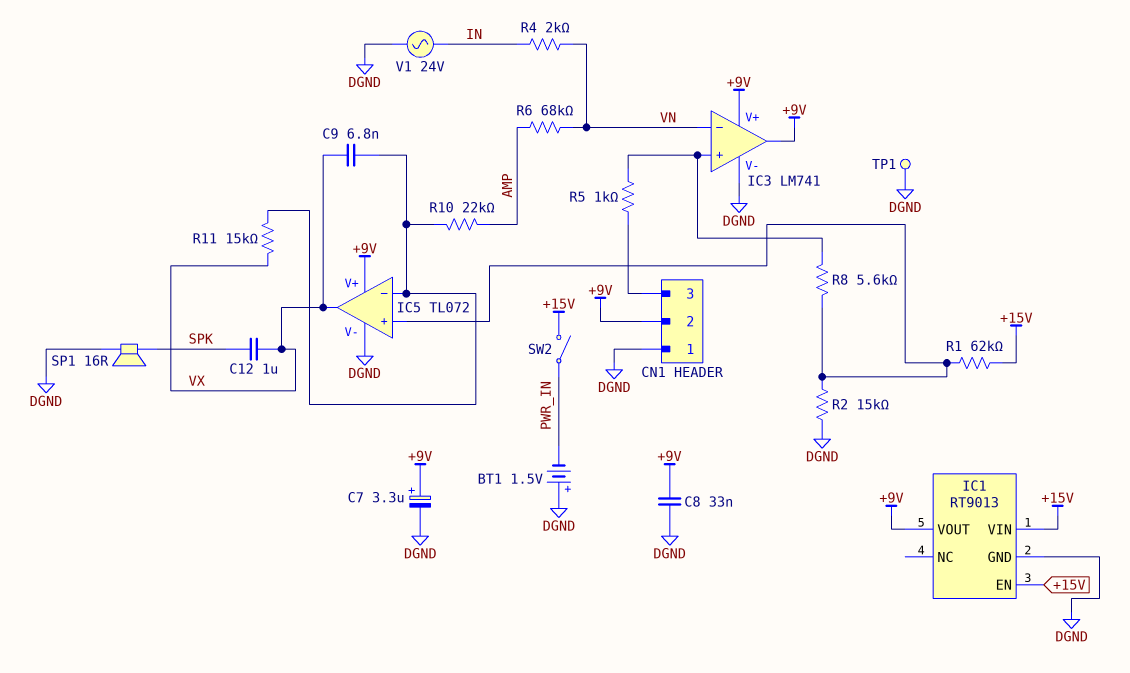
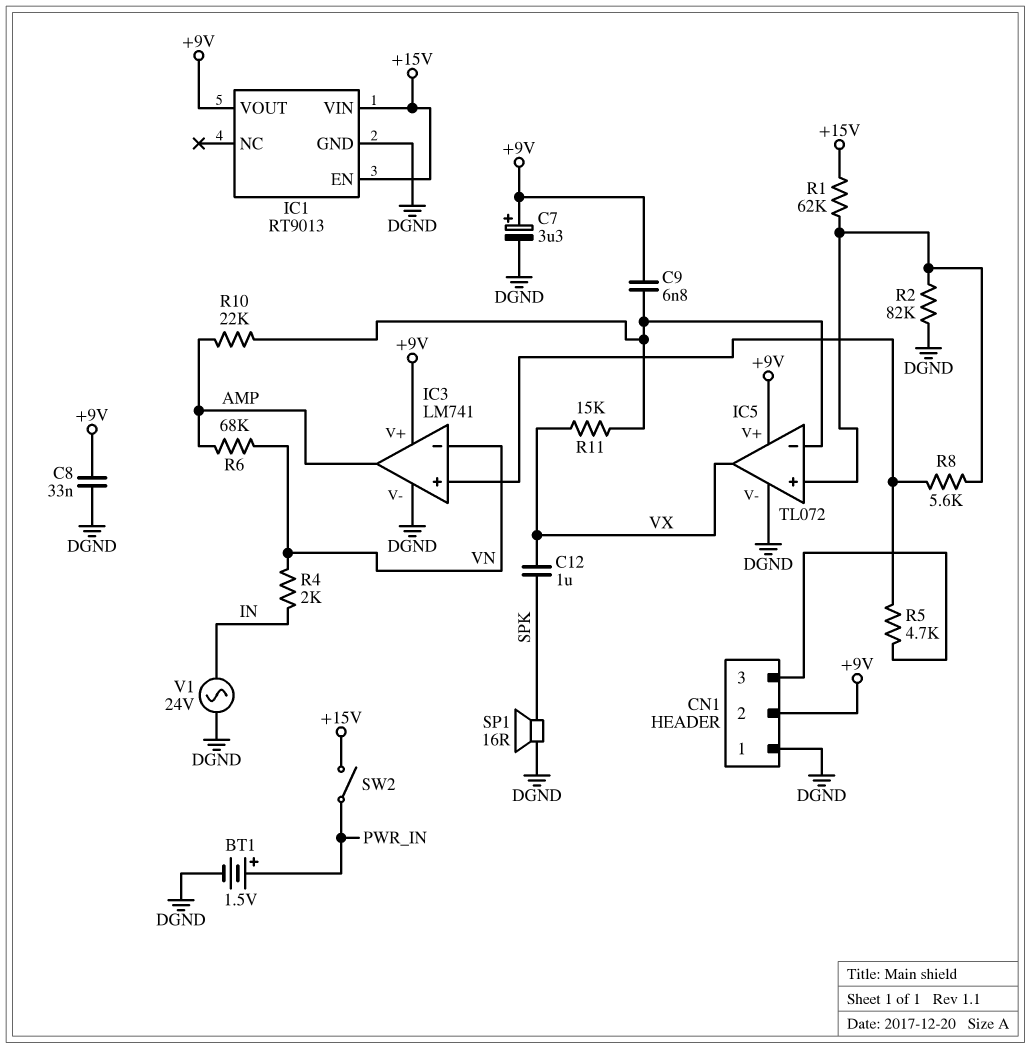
BT1: 1.5V (plus DGND, minus PWR_IN) -> 1.5V (plus PWR_IN, minus DGND)
C9: 6.8nF (IC5/in-, VX) -> 6.8nF (+9V, IC5/in-)
IC3 pin out: +9V -> AMP
R2: 15k (DGND, IC5/in+) -> 82k (DGND, IC5/in+)
R5: 1k (CN1/3, IC3/in+) -> 4.7k (CN1/3, IC3/in+)
TP1: test point (DGND) -> none

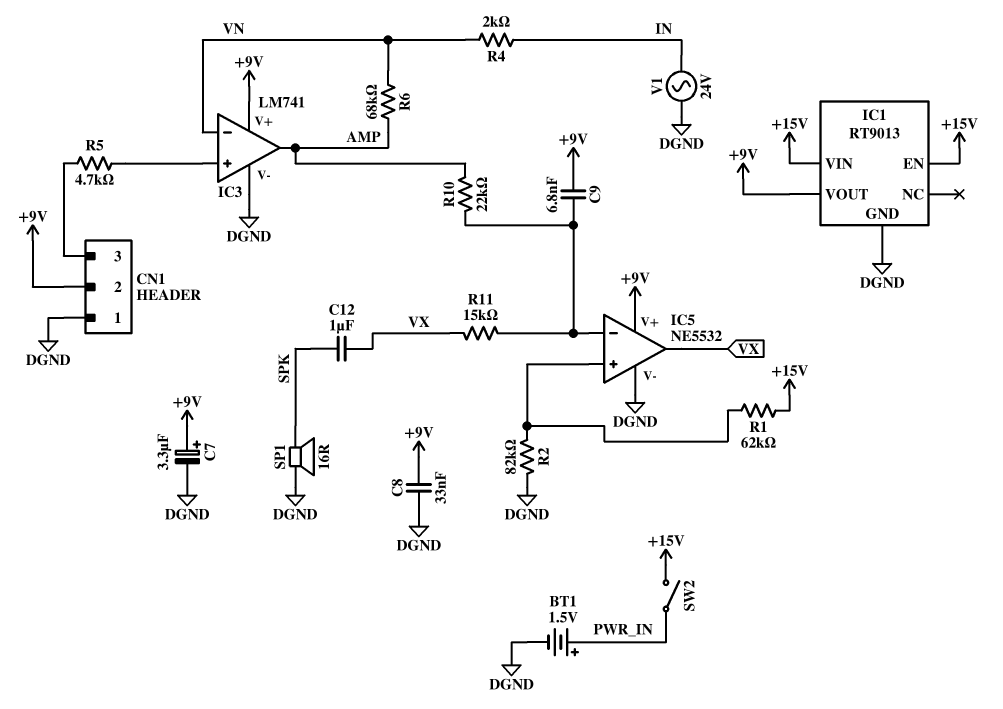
IC5: TL072 -> NE5532
R8: 5.6k (IC3/in+, IC5/in+) -> none

